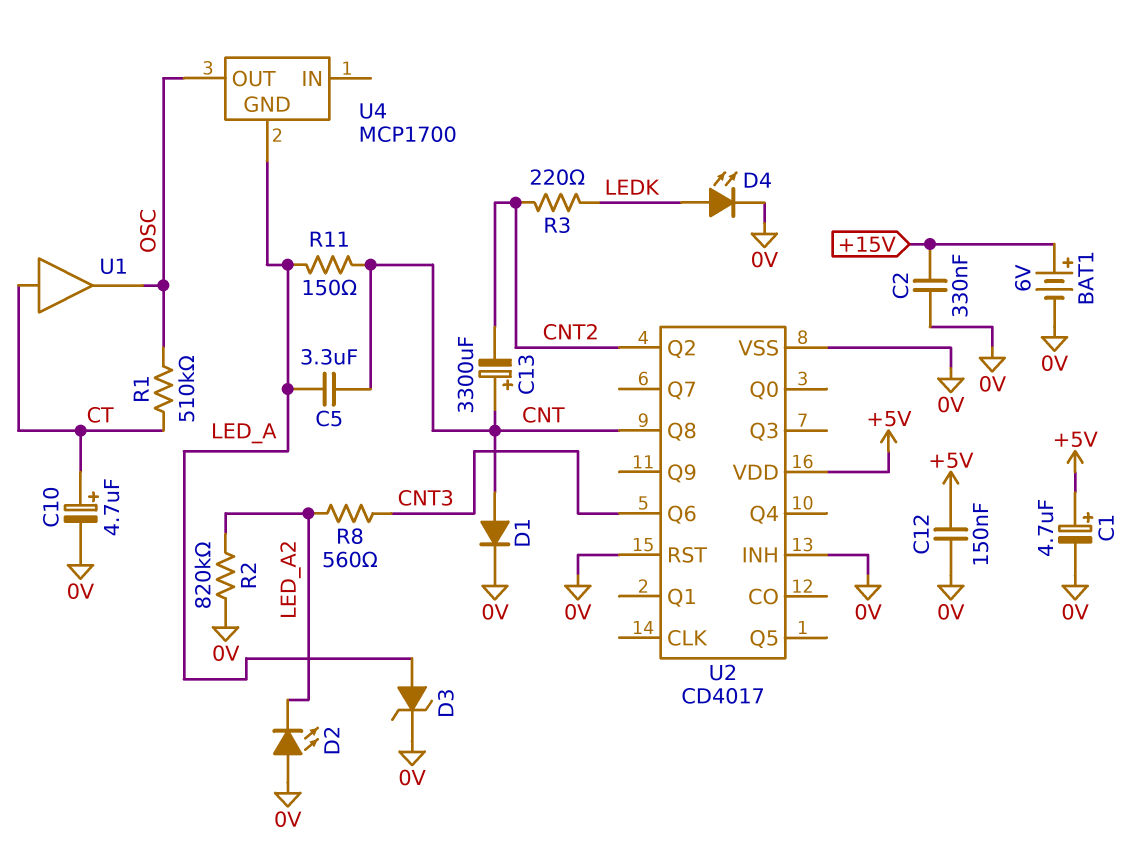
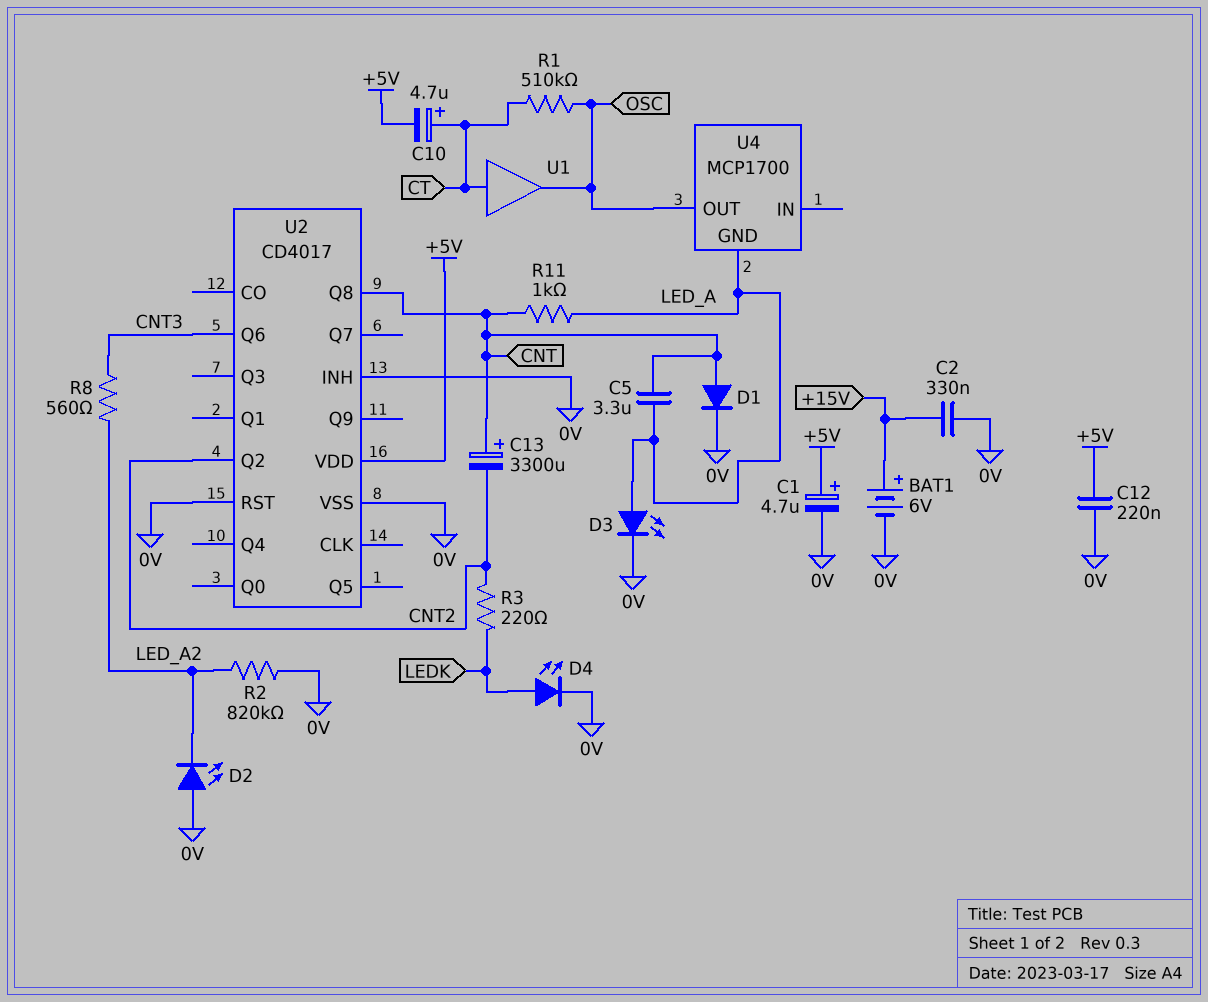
C10: 4.7uF (plus CT, minus 0V) -> 4.7uF (plus CT, minus +5V)
C12: 150nF (+5V, 0V) -> 220nF (+5V, 0V)
D3: zener (A LED_A, K 0V) -> LED (A LED_A, K 0V)
R11: 150 (CNT, LED_A) -> 1k (CNT, LED_A)

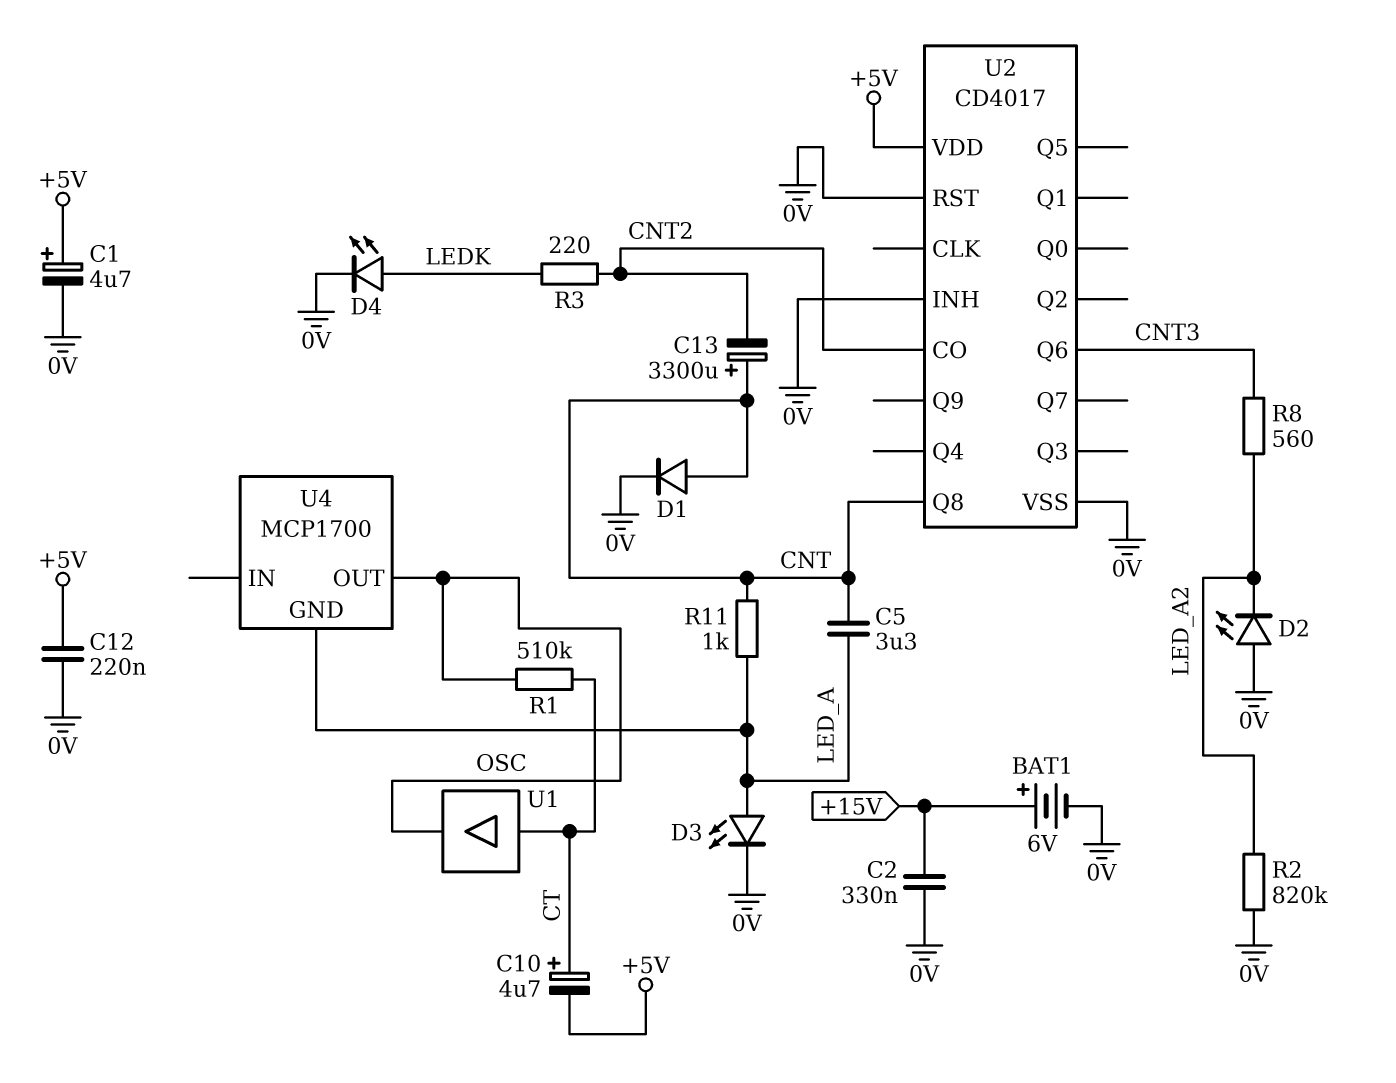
U2 pin CO: none -> CNT2
U2 pin Q2: CNT2 -> none

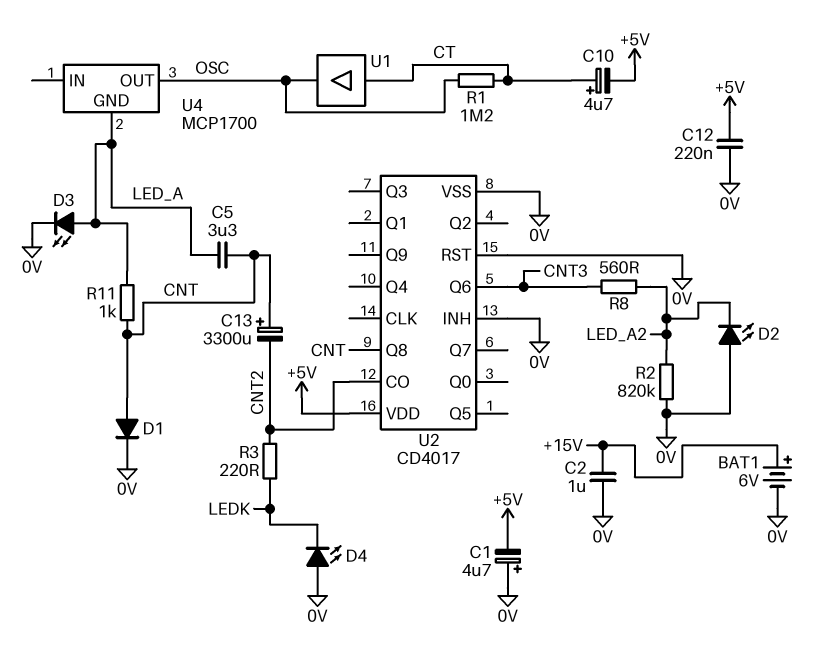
C1: 4.7uF (plus +5V, minus 0V) -> 4.7uF (plus 0V, minus +5V)
C2: 330nF (+15V, 0V) -> 1uF (+15V, 0V)
D4: LED (A LEDK, K 0V) -> LED (A 0V, K LEDK)
R1: 510k (CT, OSC) -> 1.2M (CT, OSC)

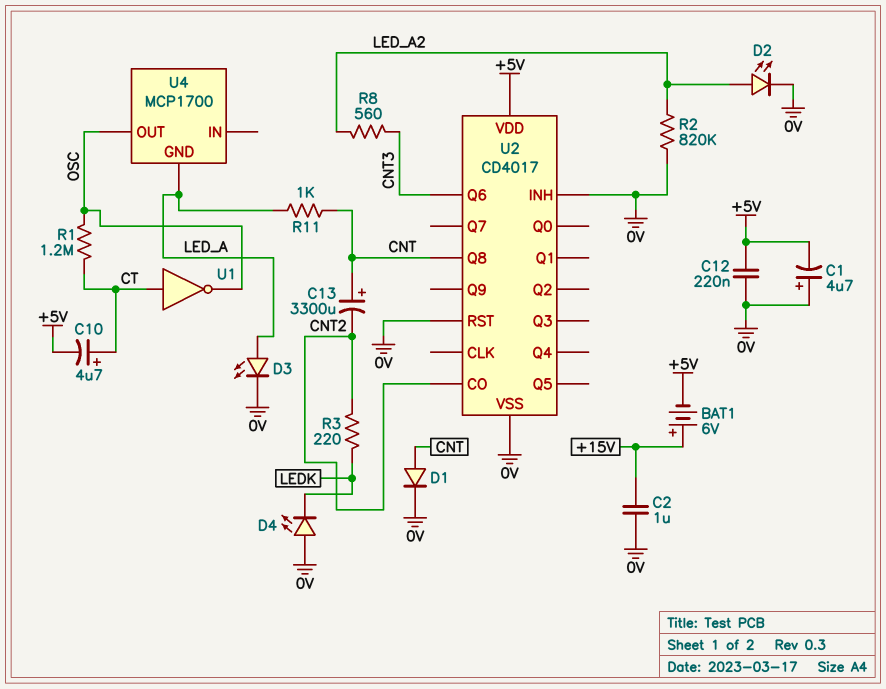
BAT1: 6V (plus +15V, minus 0V) -> 6V (plus +15V, minus +5V)
C5: 3.3uF (CNT, LED_A) -> none
D2: LED (A 0V, K LED_A2) -> LED (A LED_A2, K 0V)
U1: buffer (in CT, out OSC) -> NOT (in CT, out OSC)

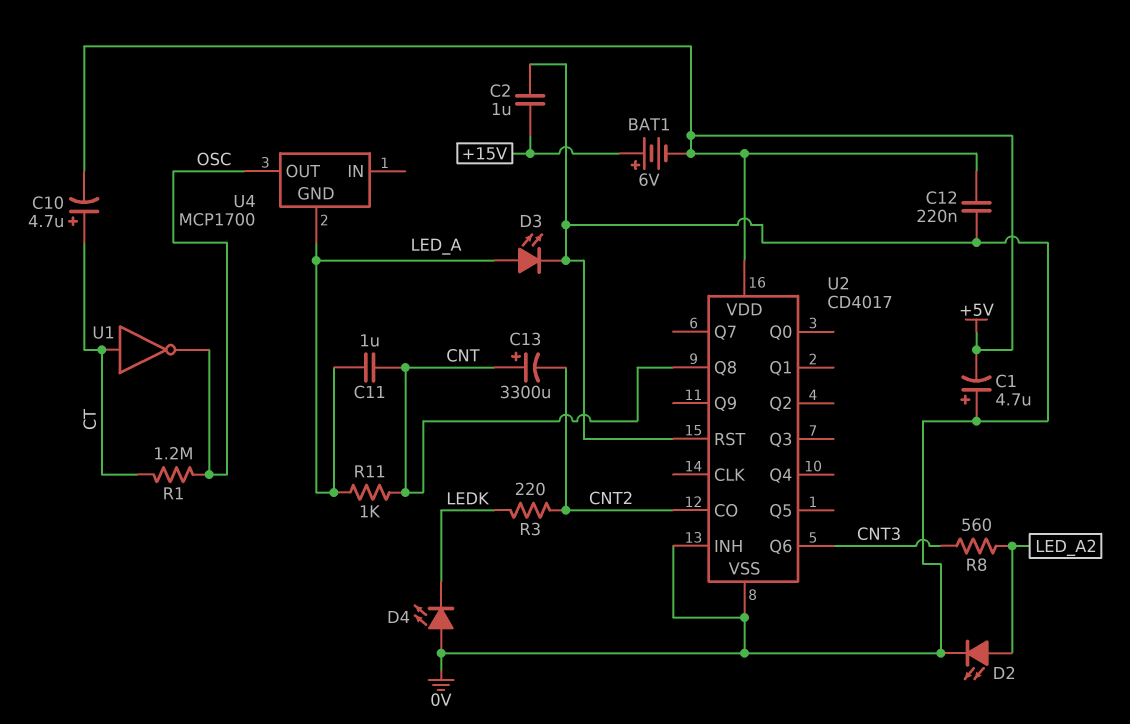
C11: none -> 1uF (CNT, LED_A)
D1: diode (A CNT, K 0V) -> none
R2: 820k (0V, LED_A2) -> none

